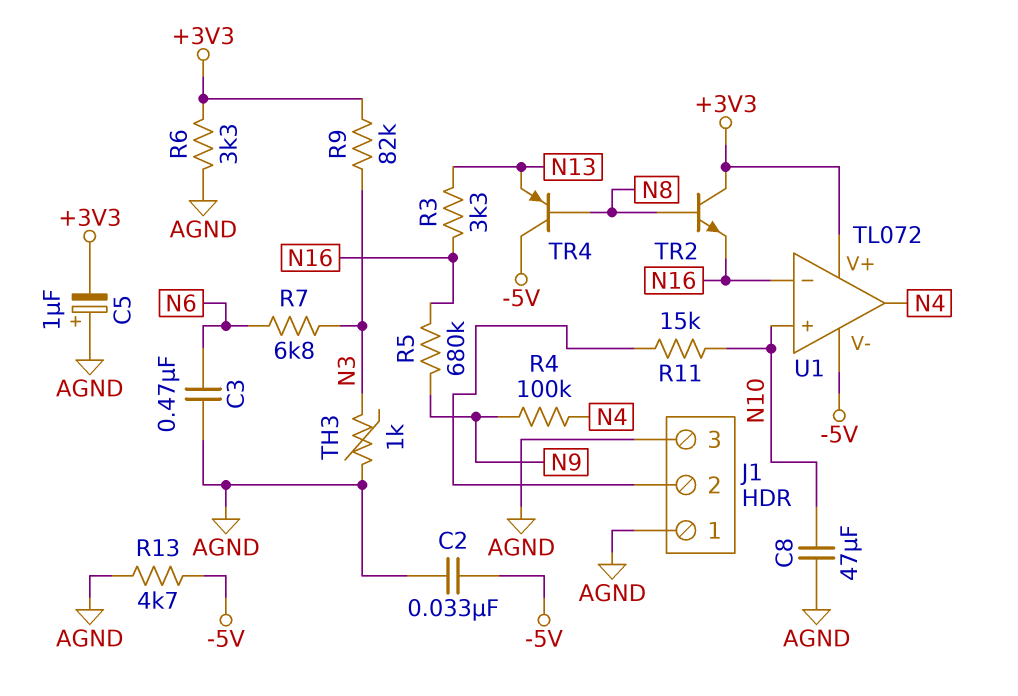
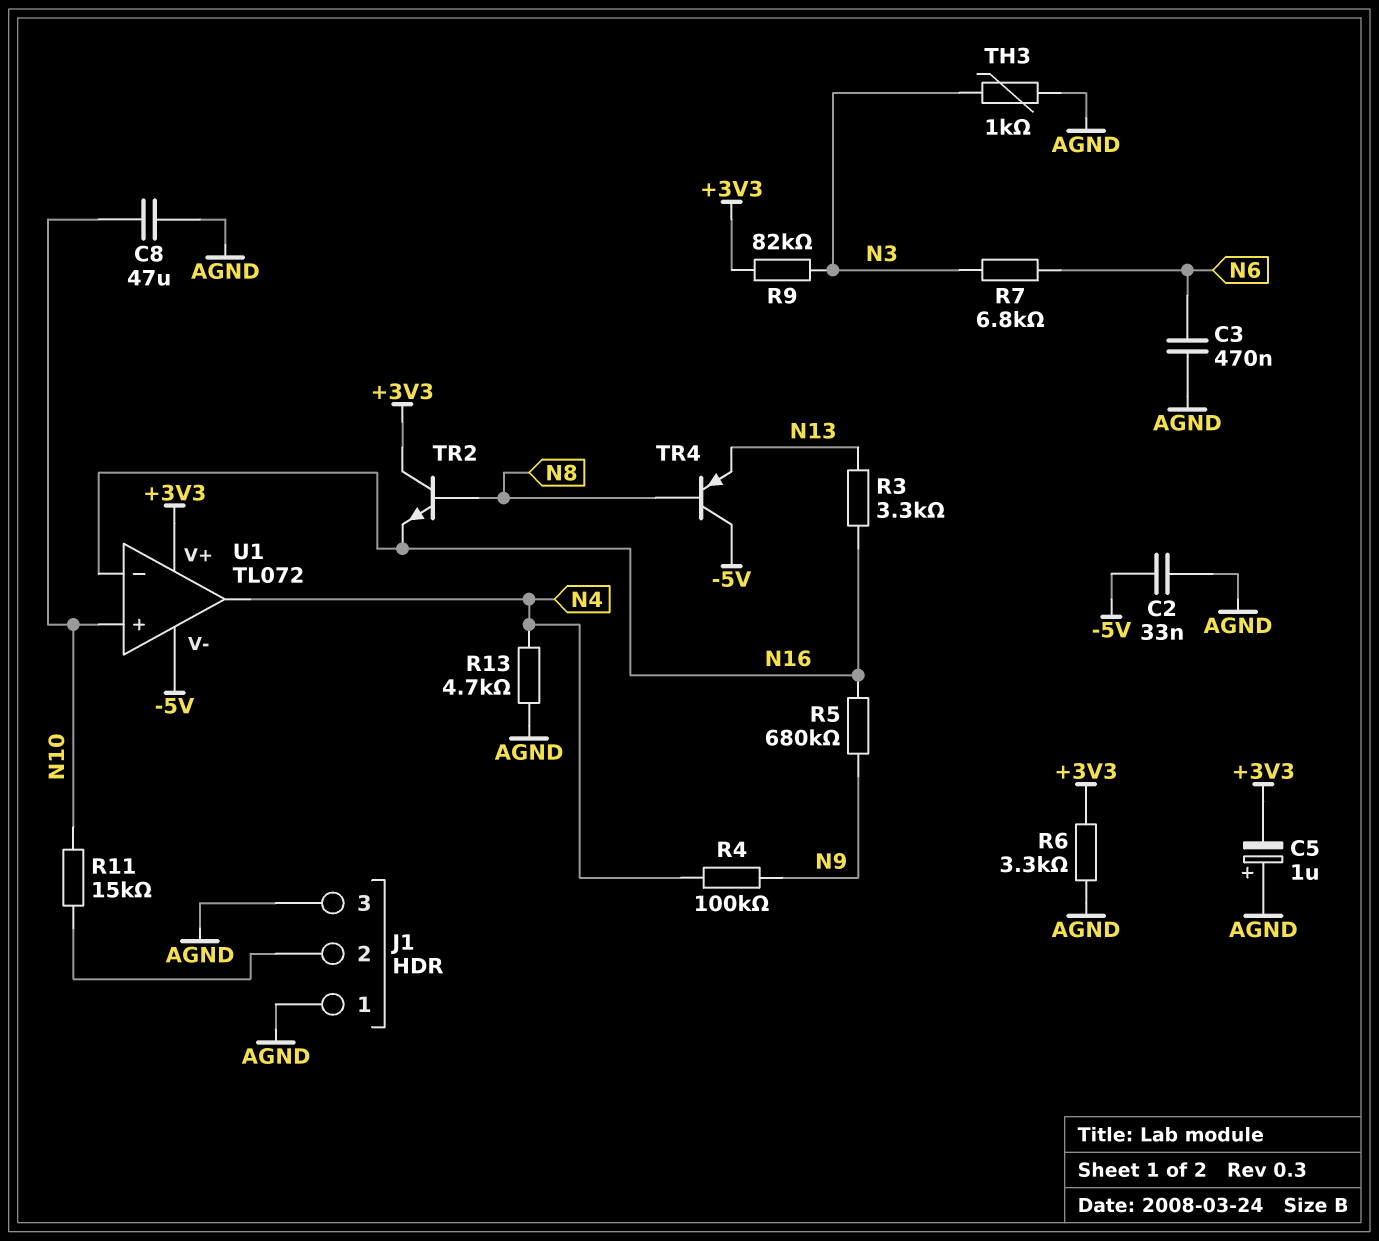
R13: 4.7k (-5V, AGND) -> 4.7k (AGND, N4)

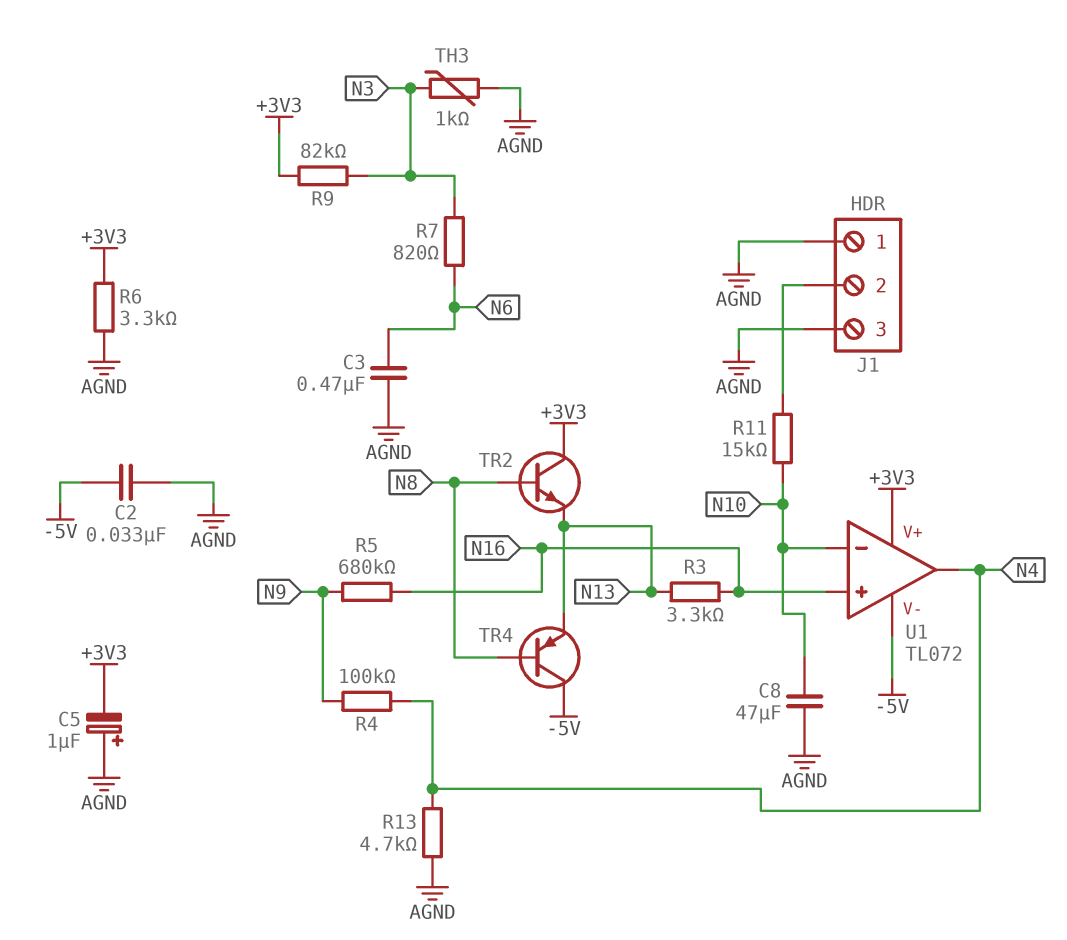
R7: 6.8k (N3, N6) -> 820 (N3, N6)
TR2: NPN (B N8, C +3V3, E N16) -> NPN (B N8, C +3V3, E N13)
U1 pin in+: N10 -> N16
U1 pin in-: N16 -> N10

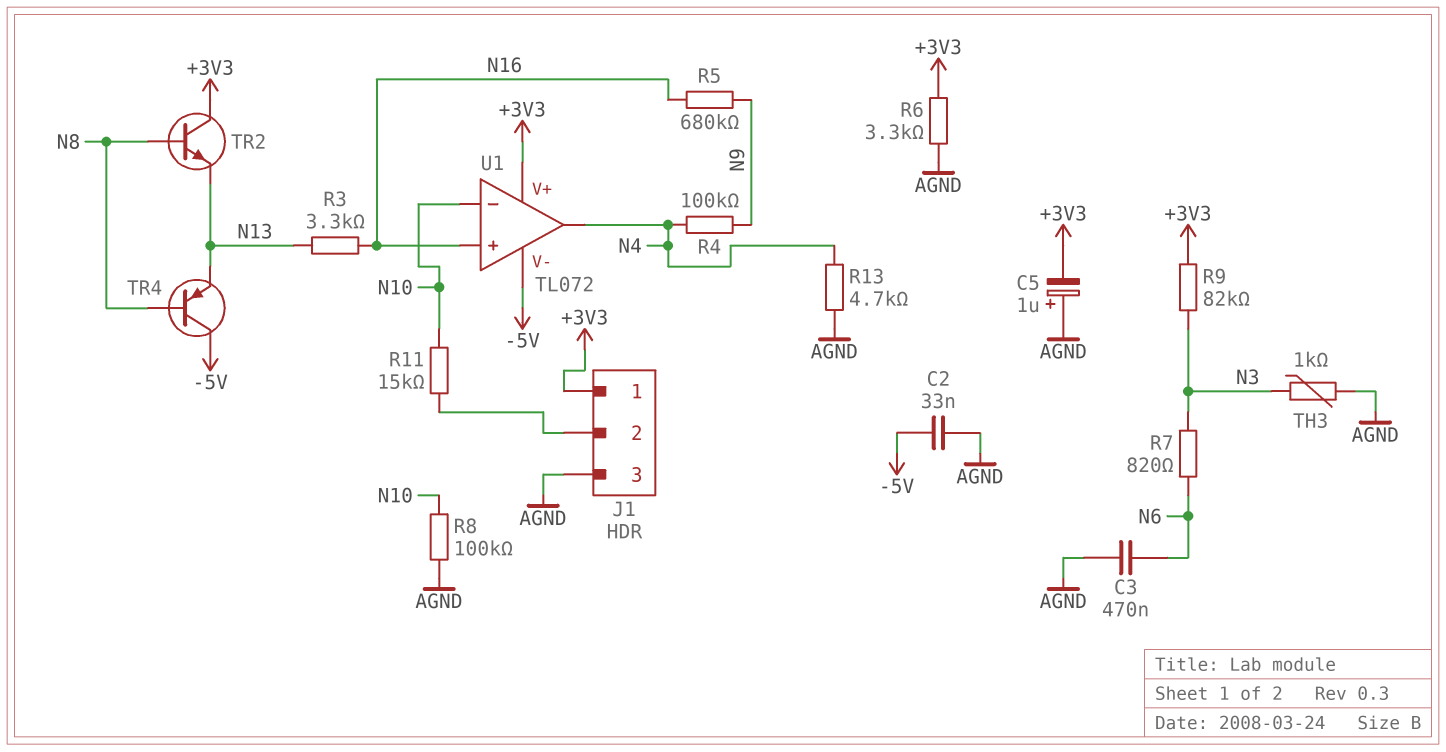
C8: 47uF (AGND, N10) -> none
J1 pin 1: AGND -> +3V3
R8: none -> 100k (AGND, N10)

